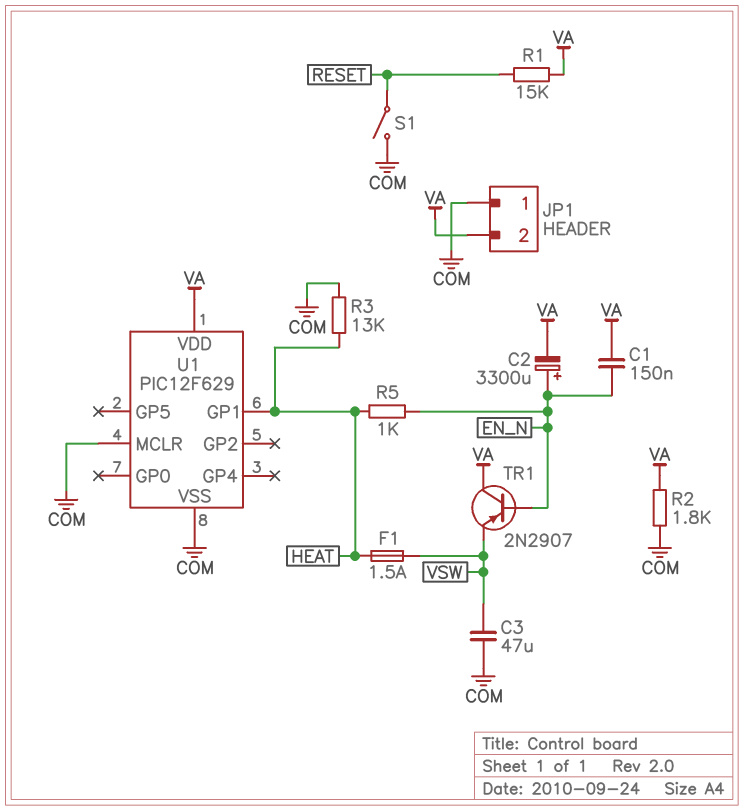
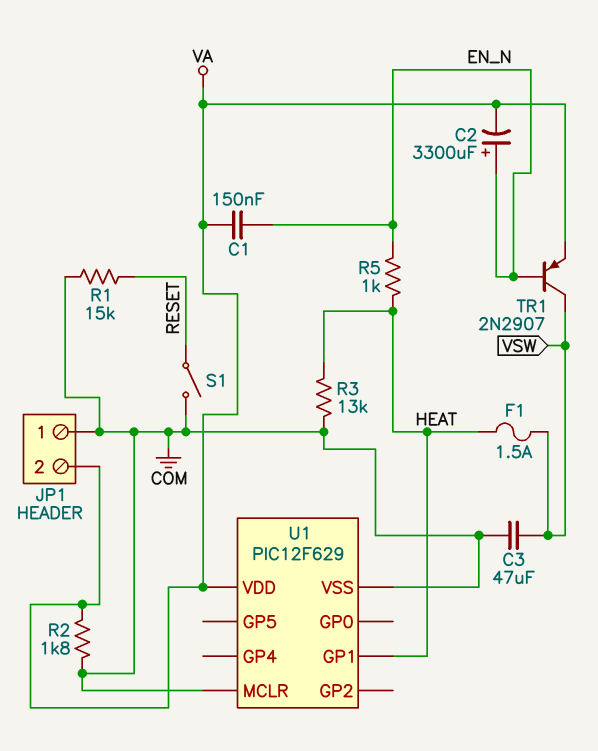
R1: 15k (RESET, VA) -> 15k (COM, RESET)
TR1: PNP 2N2907 (B EN_N, C VA, E VSW) -> PNP 2N2907 (B EN_N, C VSW, E VA)

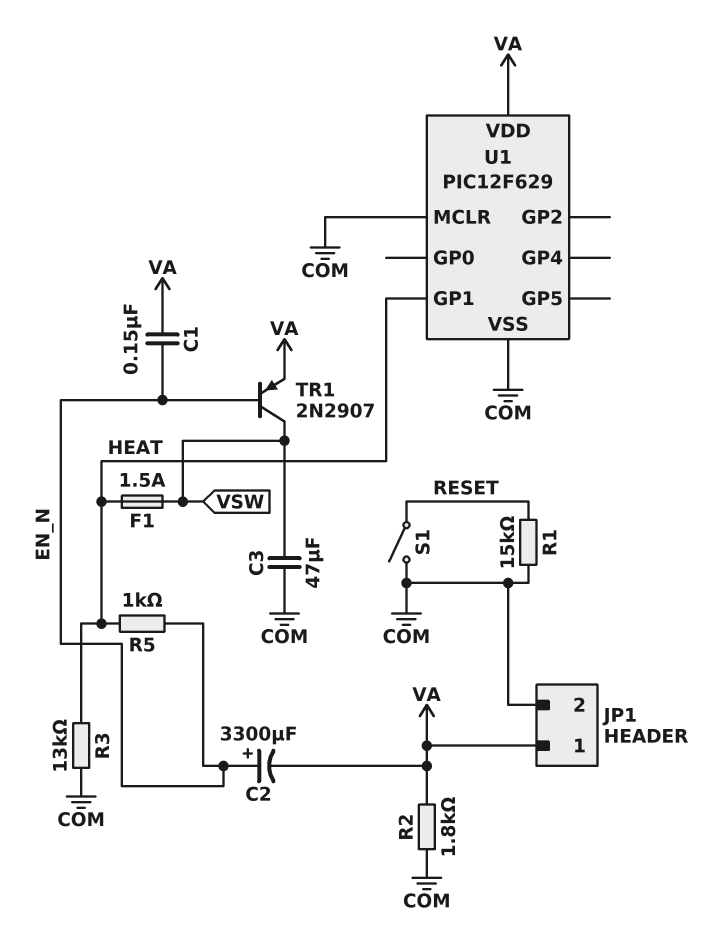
JP1 pin 1: COM -> VA
JP1 pin 2: VA -> COM

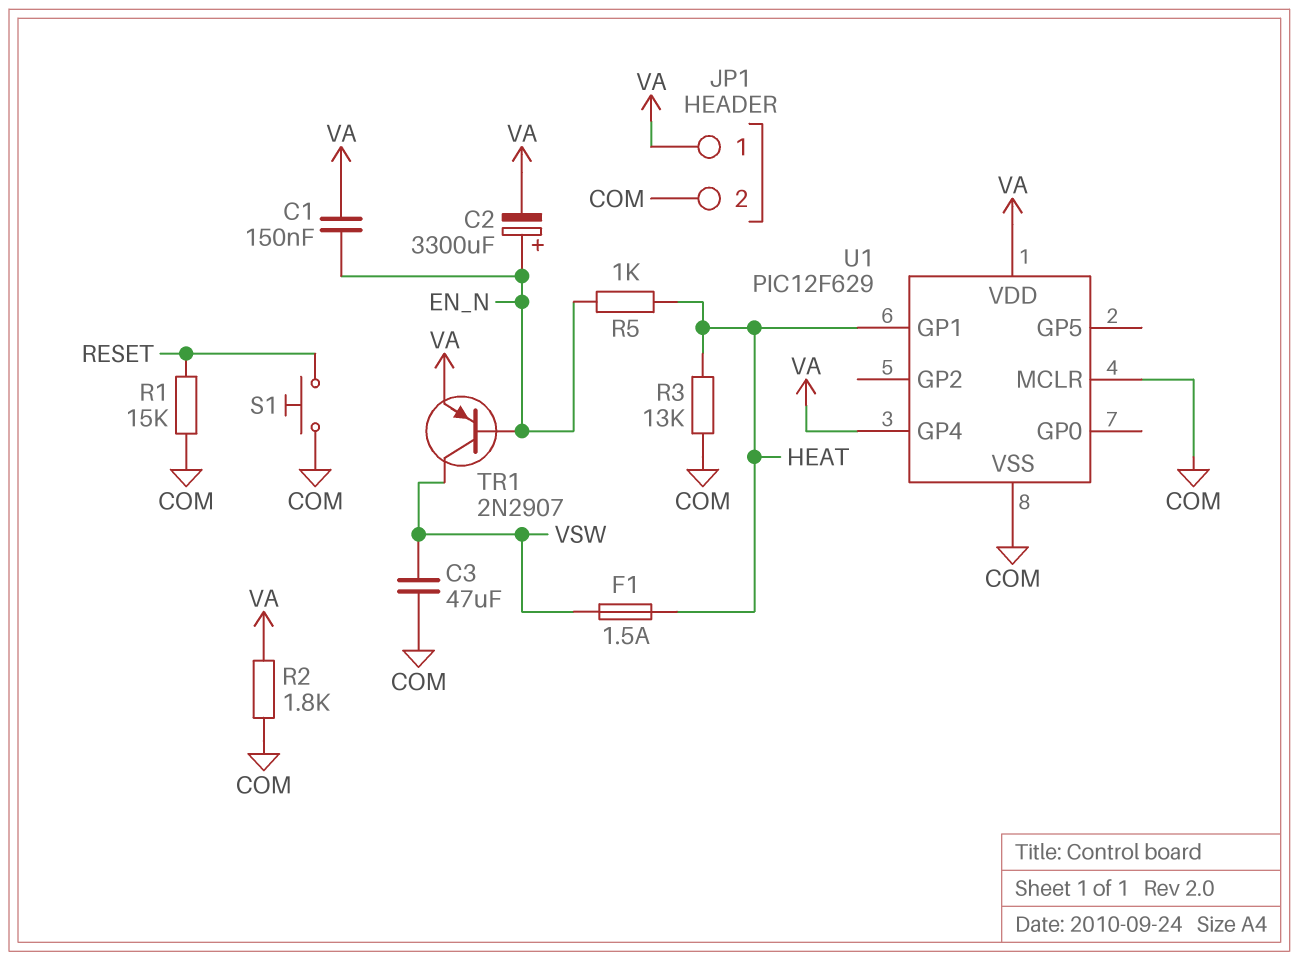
S1: switch (COM, RESET) -> button (COM, RESET)
U1 pin GP4: none -> VA

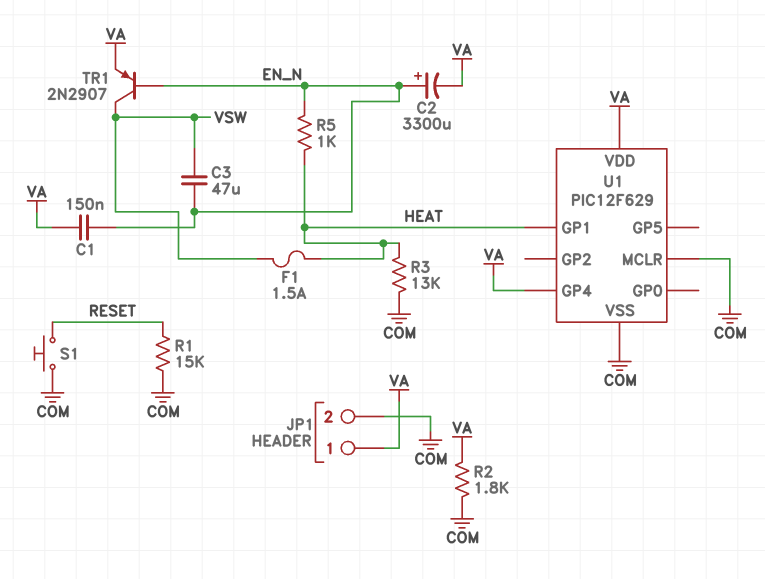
C3: 47uF (COM, VSW) -> 47uF (EN_N, VSW)

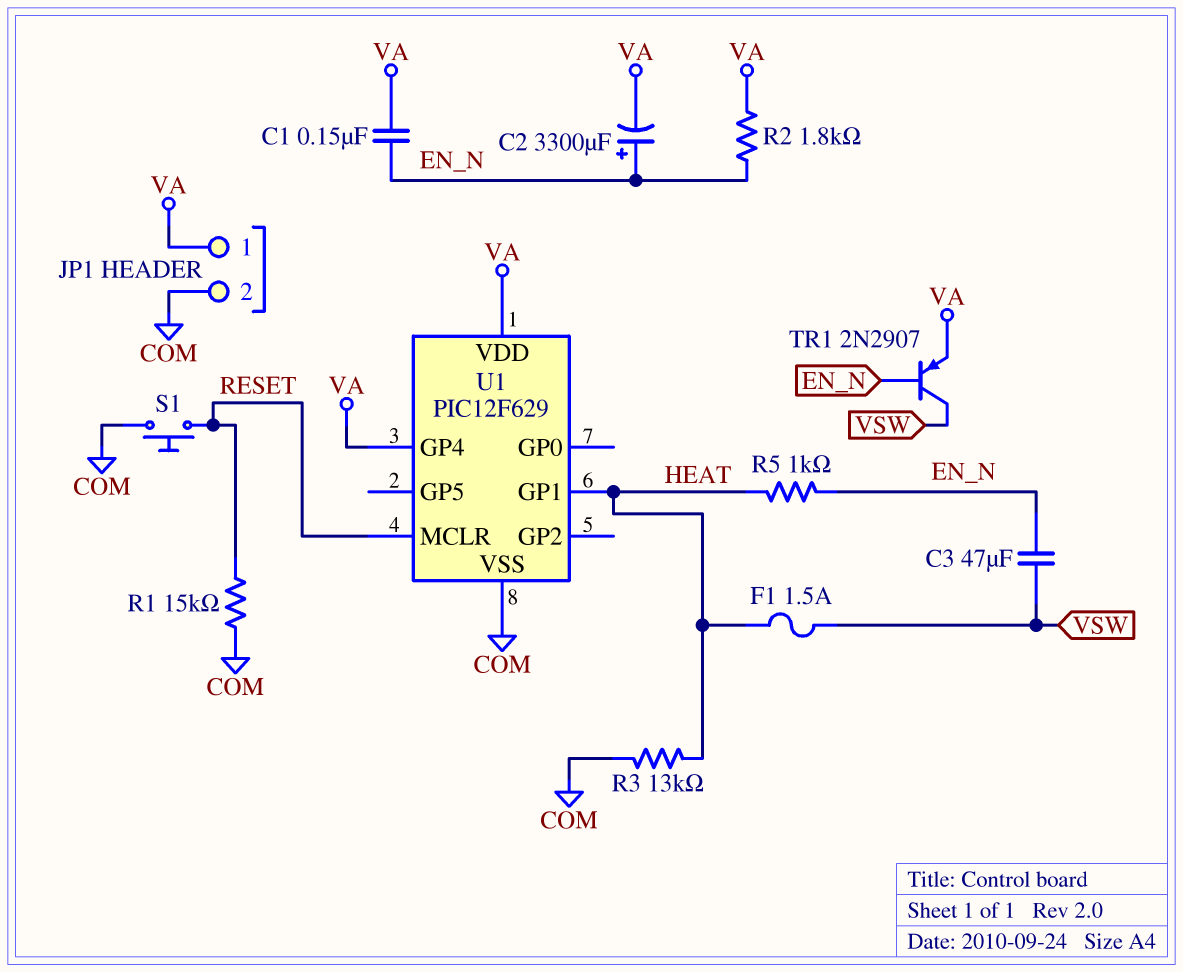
R2: 1.8k (COM, VA) -> 1.8k (EN_N, VA)
U1 pin MCLR: COM -> RESET

